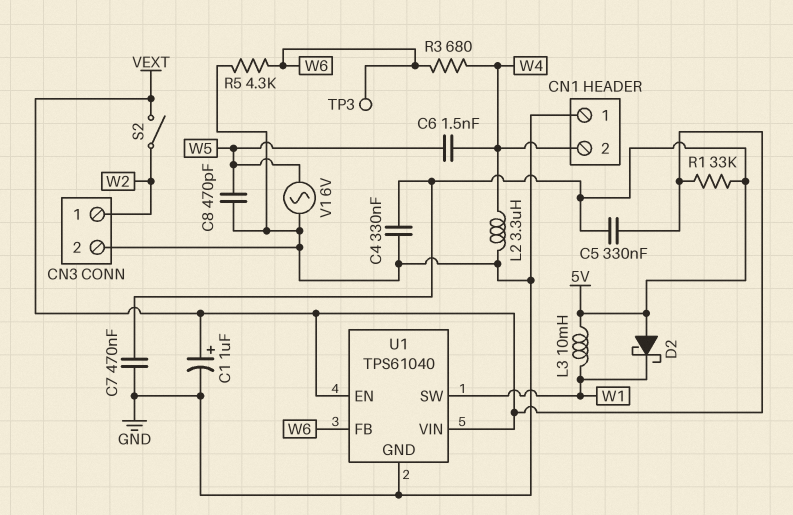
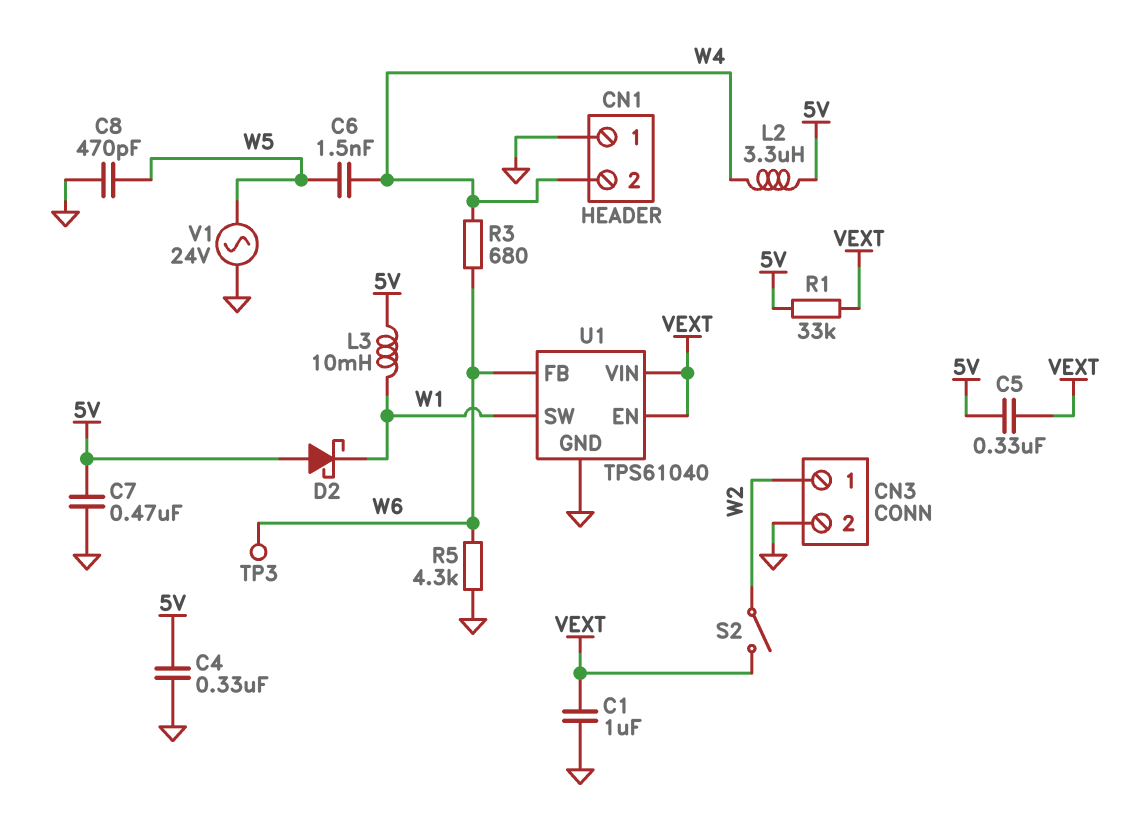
C1: 1uF (plus VEXT, minus GND) -> 1uF (GND, VEXT)
L2: 3.3uH (GND, W4) -> 3.3uH (5V, W4)
V1: AC 6V (GND, W5) -> AC 24V (GND, W5)

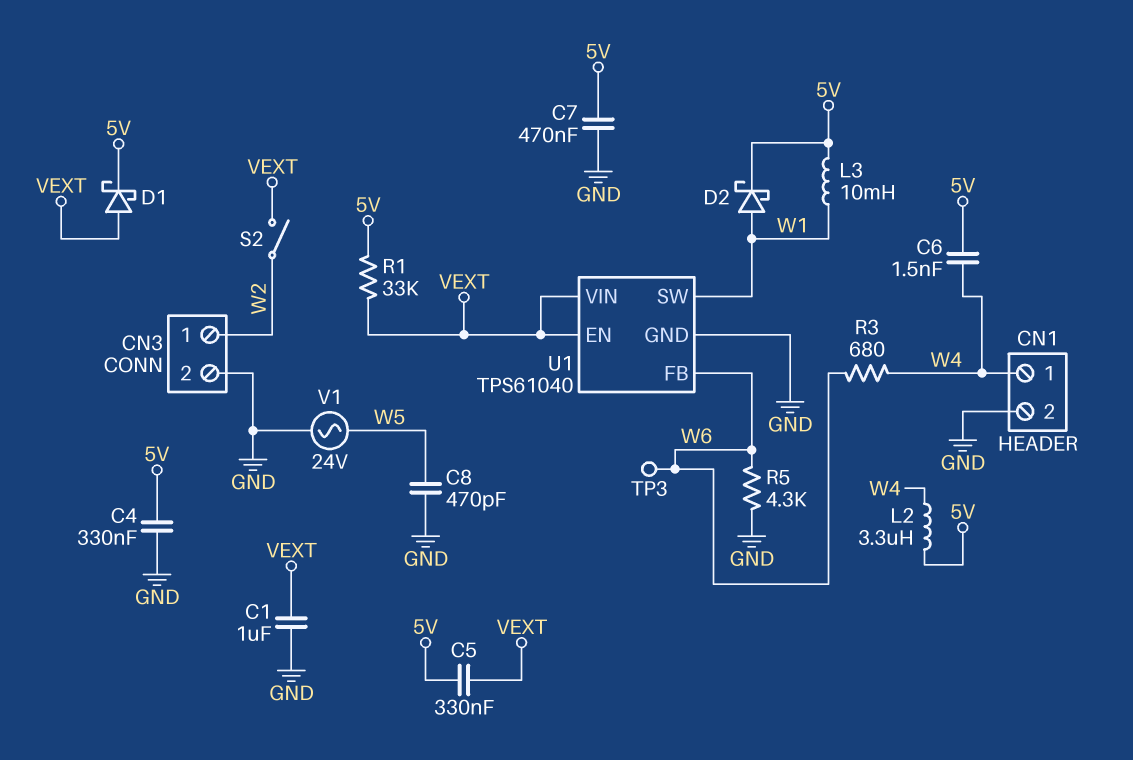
C6: 1.5nF (W4, W5) -> 1.5nF (5V, W4)
CN1 pin 1: GND -> W4
CN1 pin 2: W4 -> GND
D1: none -> schottky (A VEXT, K 5V)
D2: schottky (A 5V, K W1) -> schottky (A W1, K 5V)

